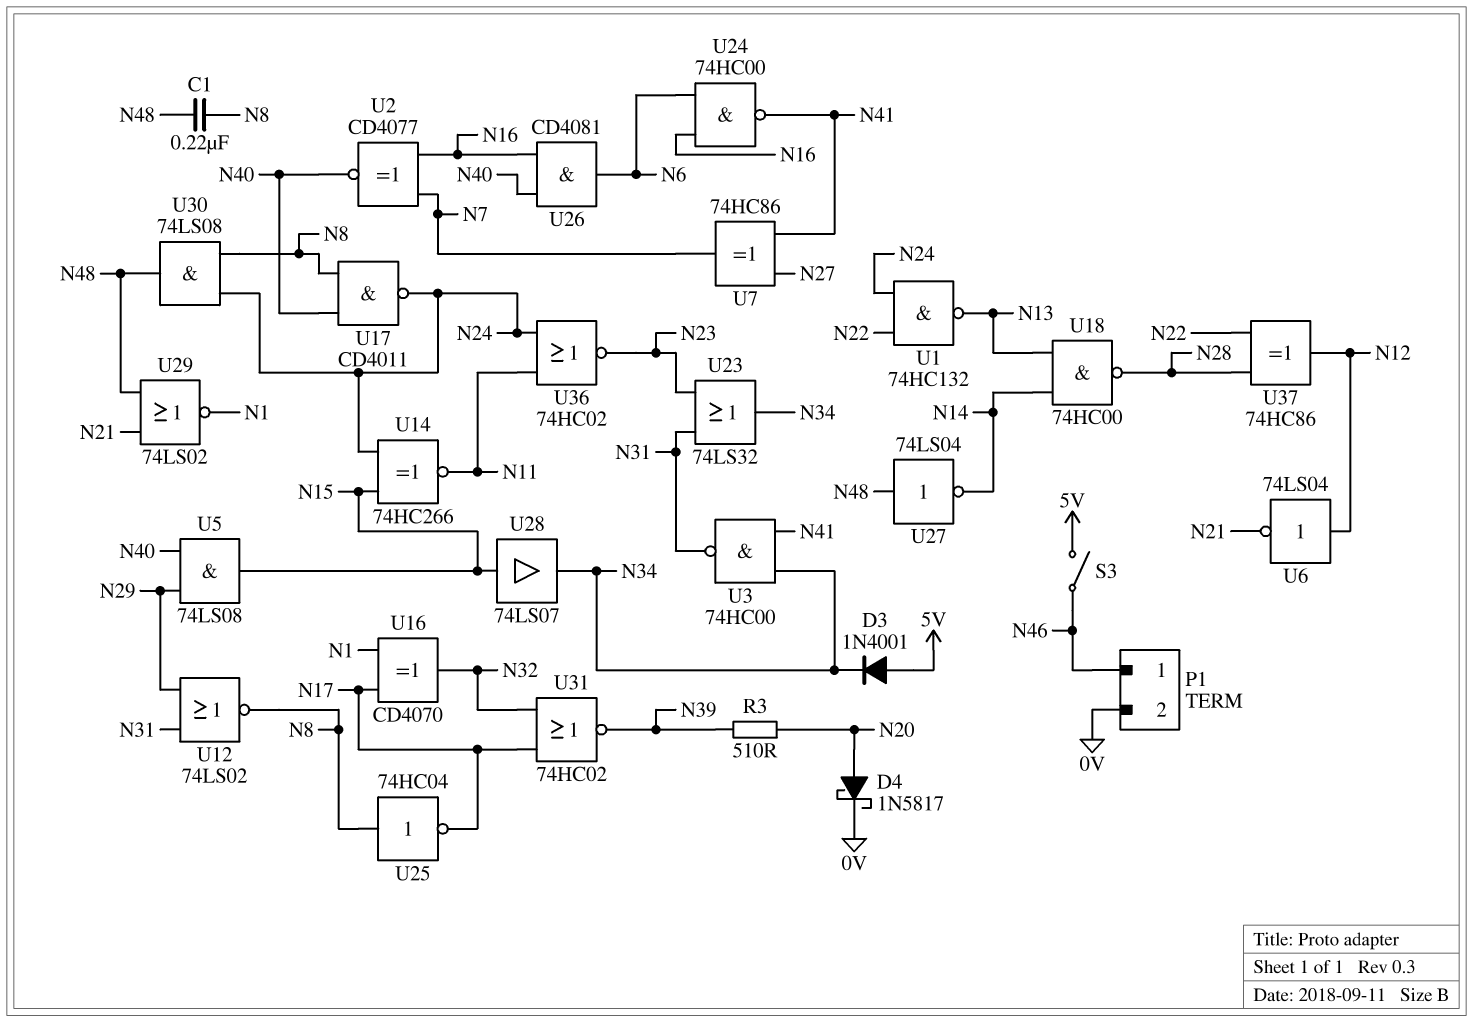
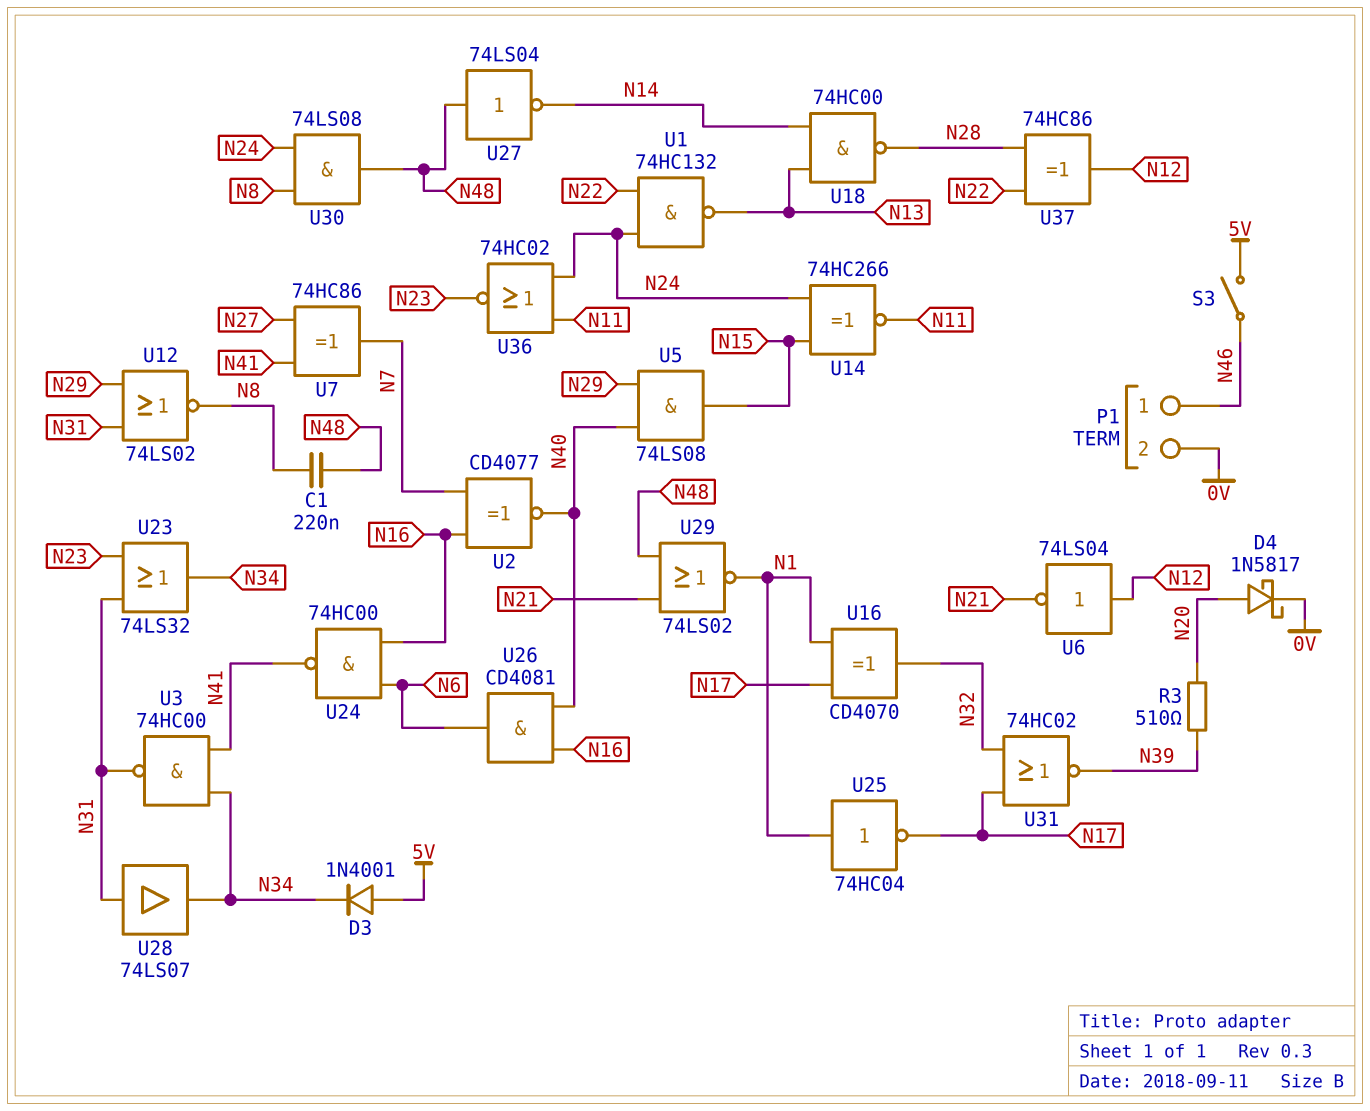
U17: NAND CD4011 (in N8, in N40, out N24) -> none
U25: NOT 74HC04 (in N8, out N17) -> NOT 74HC04 (in N1, out N17)
U28: buffer 74LS07 (in N15, out N34) -> buffer 74LS07 (in N31, out N34)

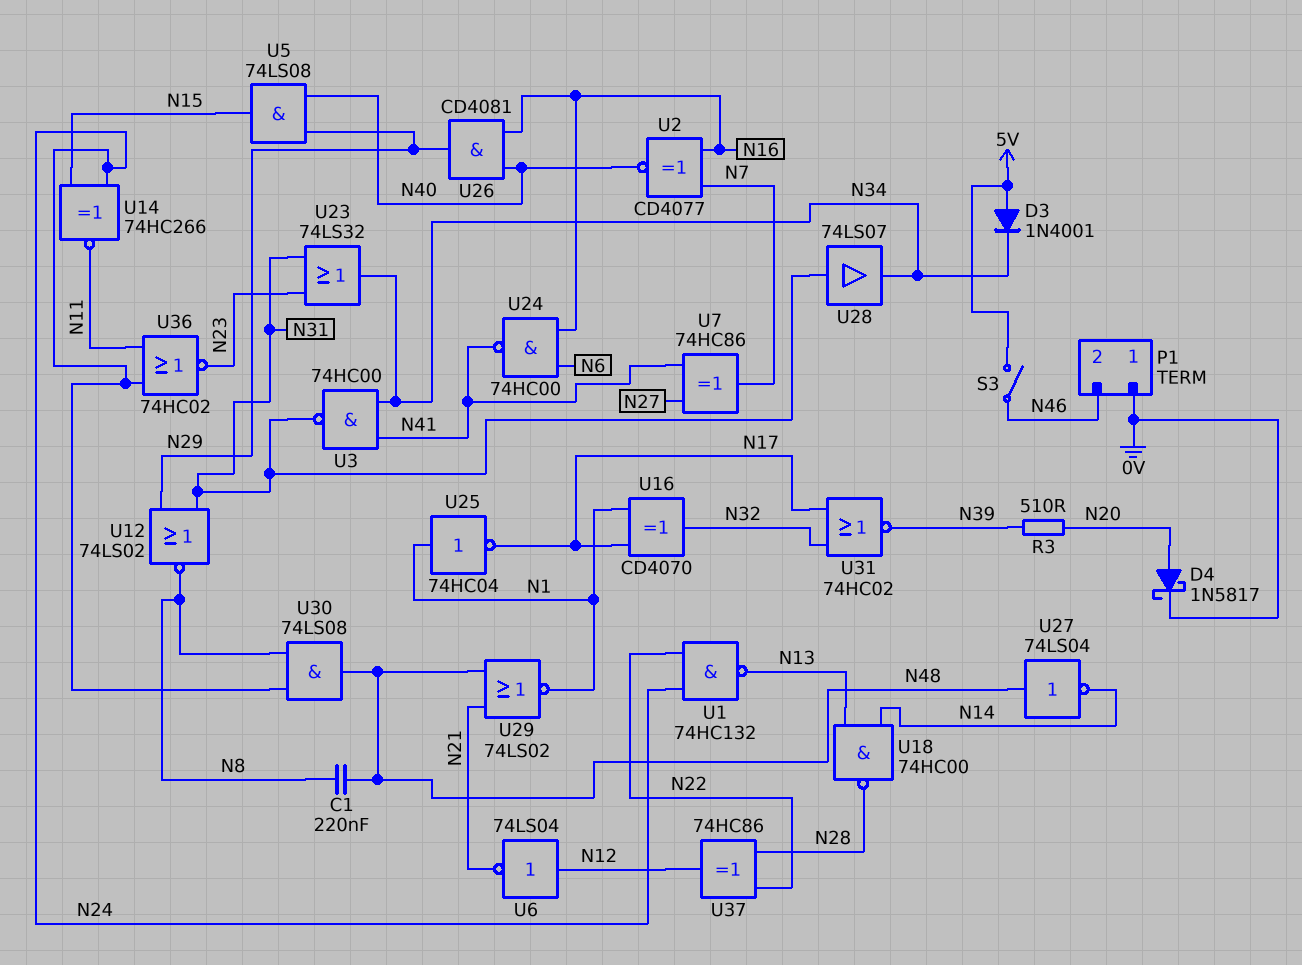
P1 pin 1: N46 -> 0V
P1 pin 2: 0V -> N46
U26: AND CD4081 (in N16, in N40, out N6) -> AND CD4081 (in N16, in N40, out N29)

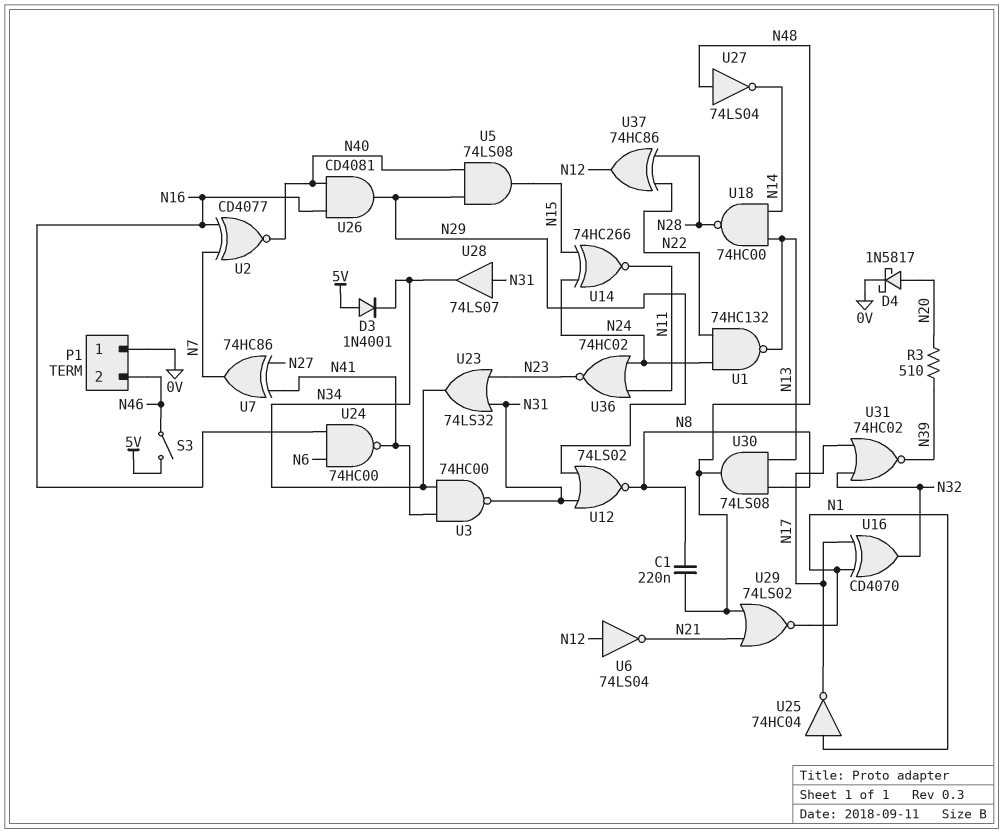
U30: AND 74LS08 (in N8, in N24, out N48) -> AND 74LS08 (in N8, in N13, out N48)

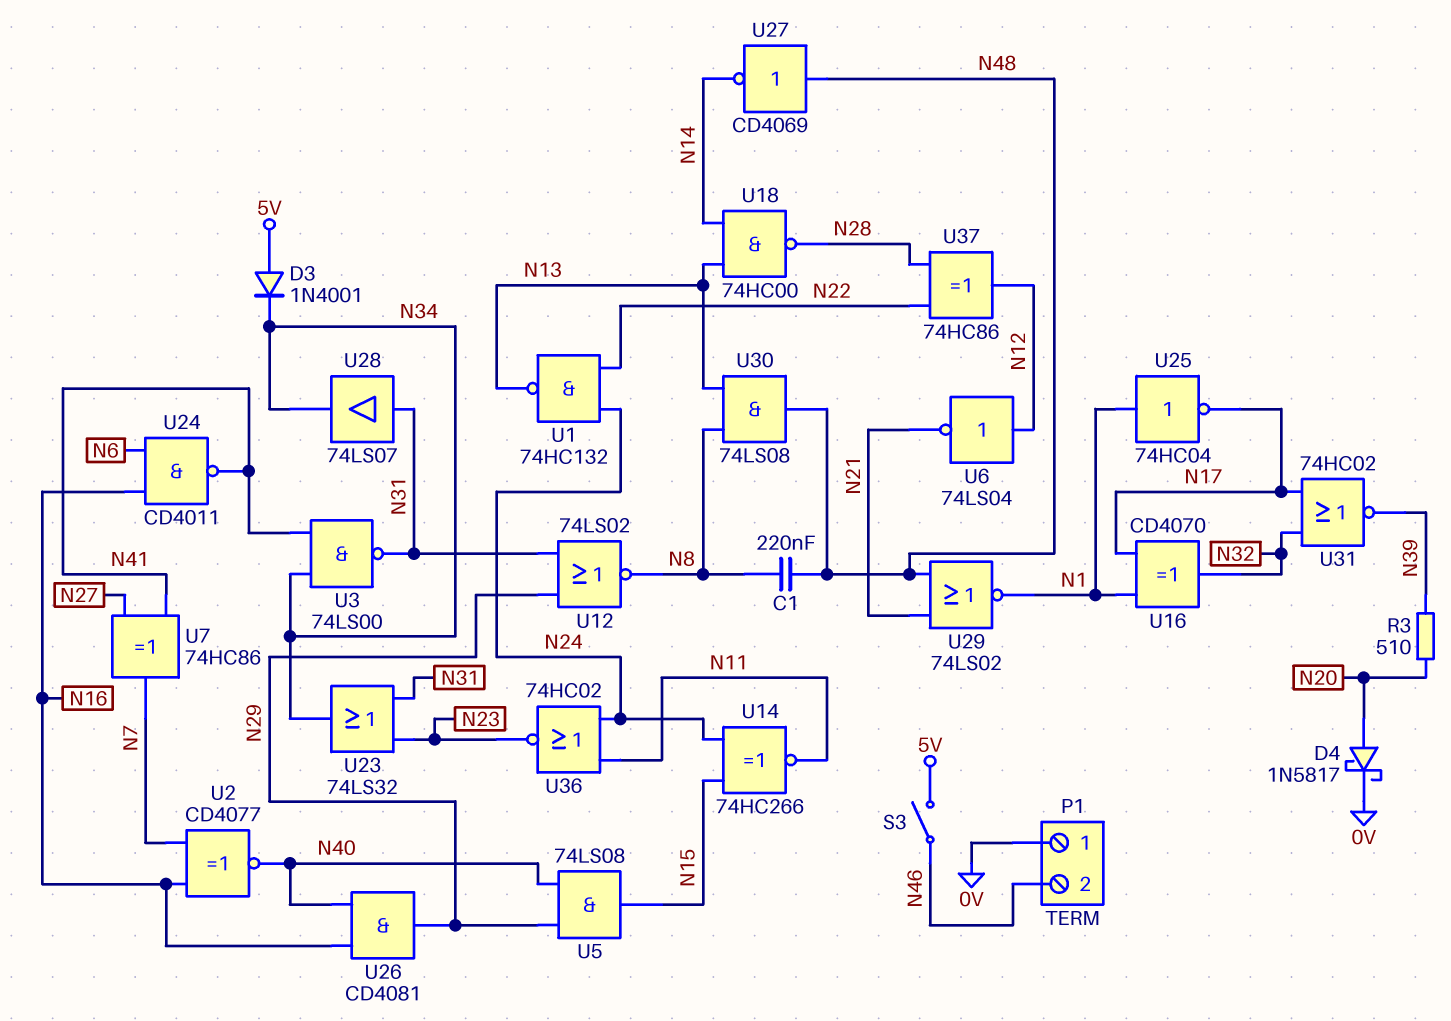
U3: NAND 74HC00 (in N34, in N41, out N31) -> NAND 74LS00 (in N34, in N41, out N31)
U24: NAND 74HC00 (in N6, in N16, out N41) -> NAND CD4011 (in N6, in N16, out N41)
U27: NOT 74LS04 (in N48, out N14) -> NOT CD4069 (in N48, out N14)

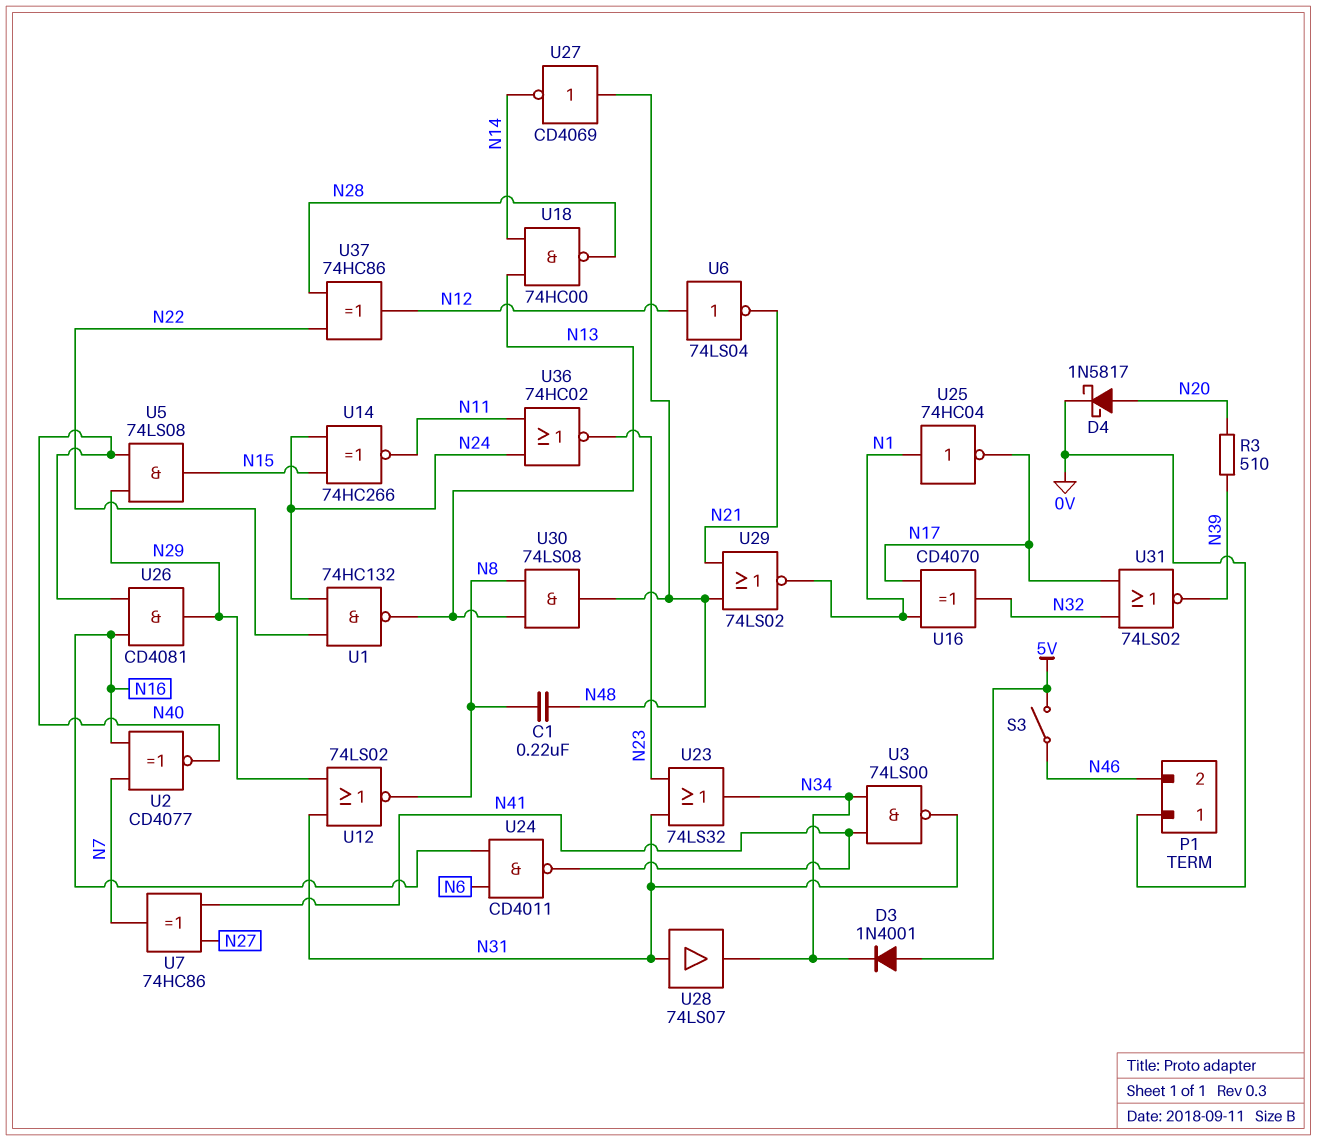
U31: NOR 74HC02 (in N17, in N32, out N39) -> NOR 74LS02 (in N17, in N32, out N39)

